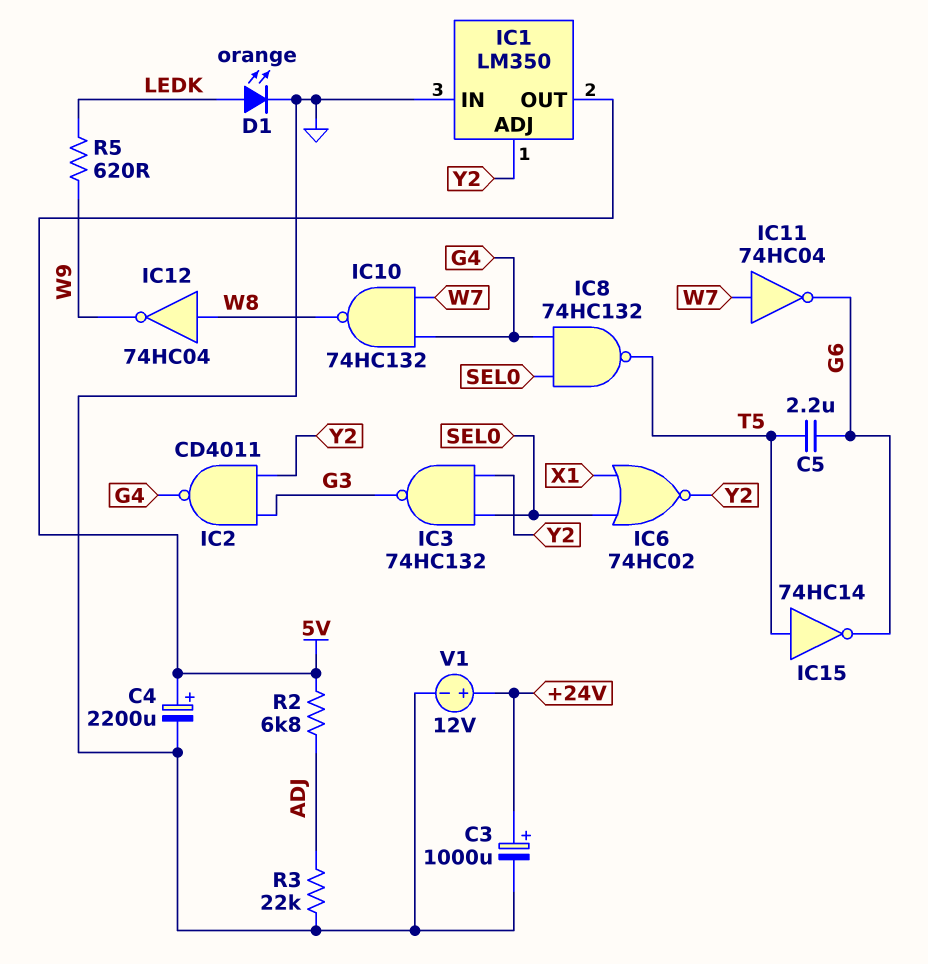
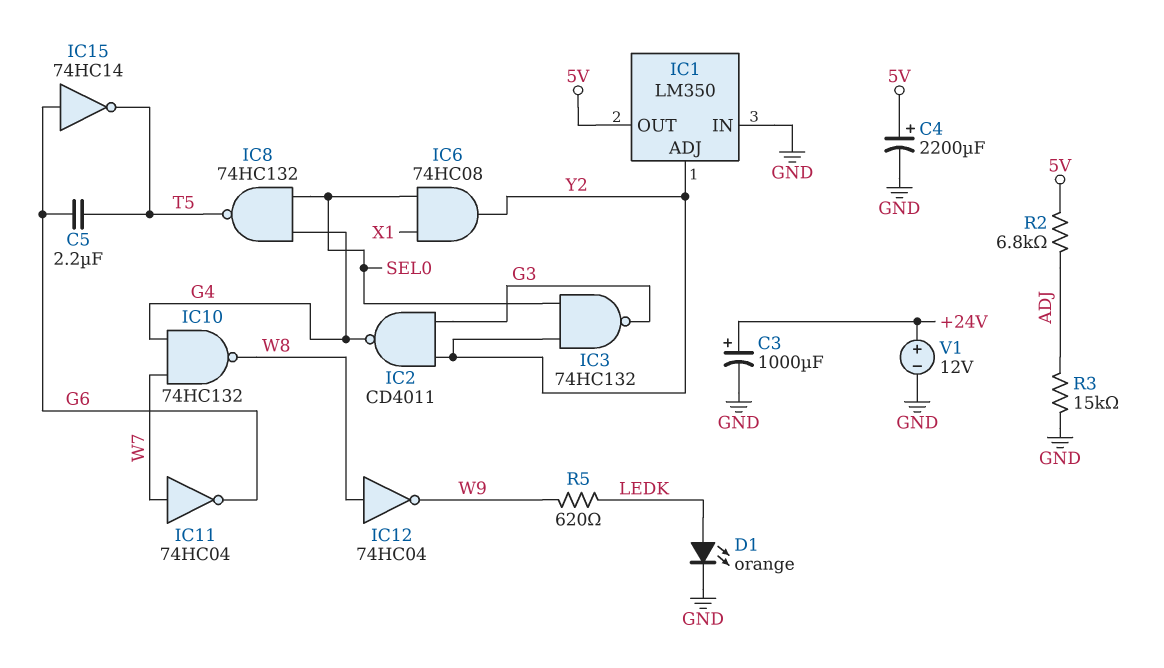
IC6: NOR 74HC02 (in SEL0, in X1, out Y2) -> AND 74HC08 (in SEL0, in X1, out Y2)
IC15: NOT 74HC14 (in T5, out G6) -> NOT 74HC14 (in G6, out T5)
R3: 22k (ADJ, GND) -> 15k (ADJ, GND)

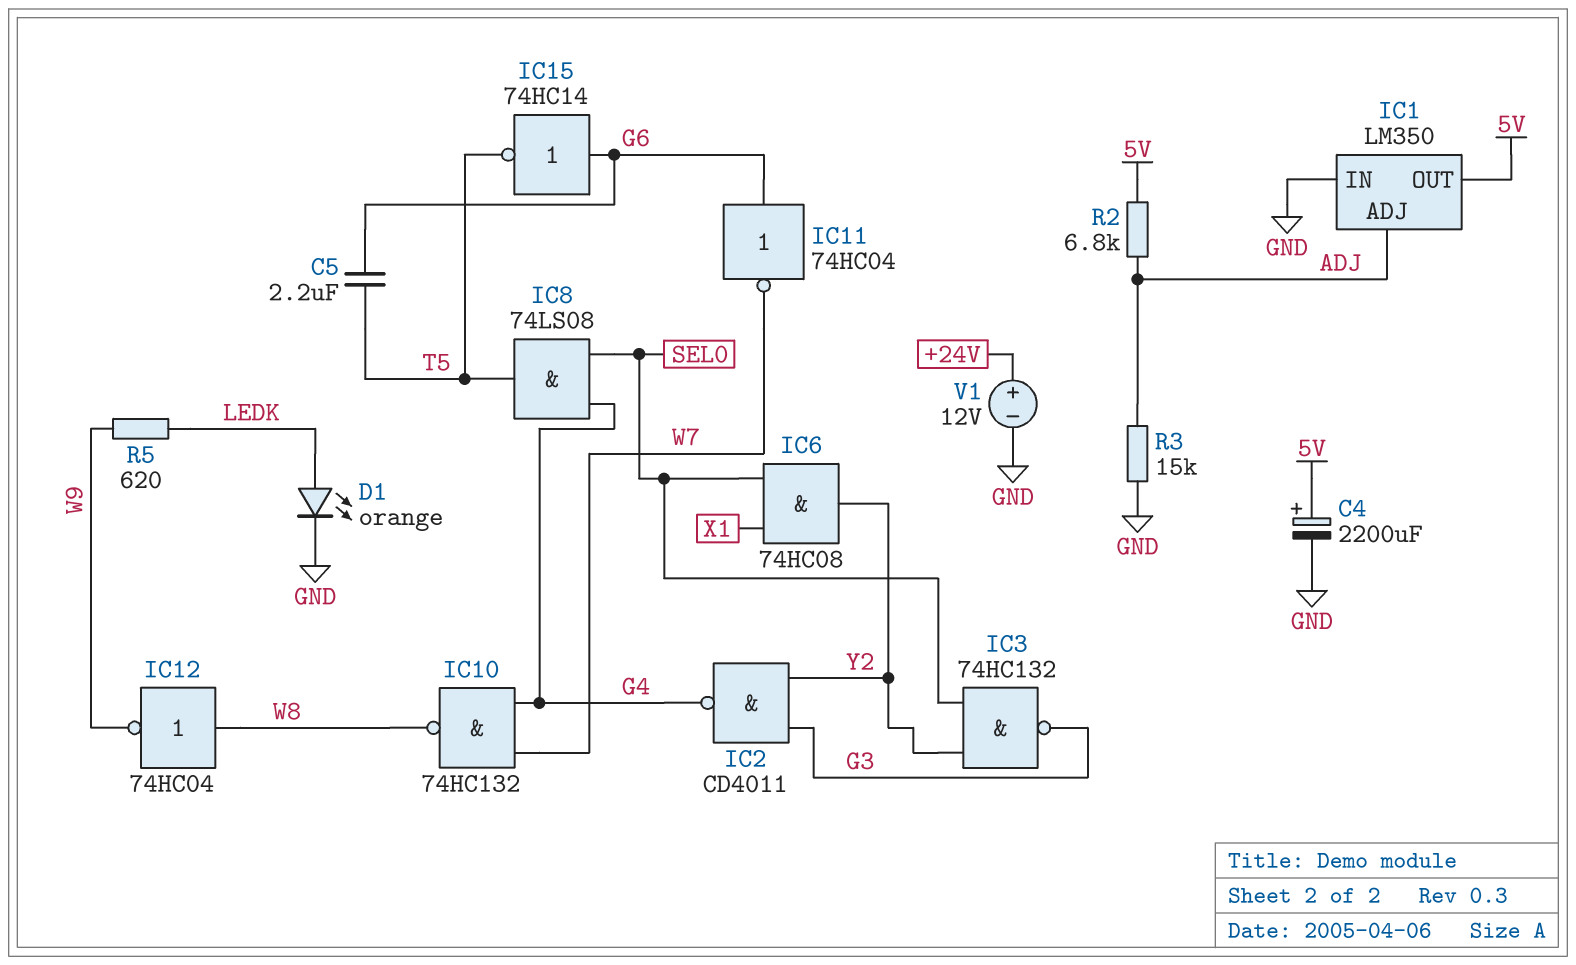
C3: 1000uF (plus +24V, minus GND) -> none
IC1 pin ADJ: Y2 -> ADJ
IC8: NAND 74HC132 (in G4, in SEL0, out T5) -> AND 74LS08 (in G4, in SEL0, out T5)
IC11: NOT 74HC04 (in W7, out G6) -> NOT 74HC04 (in G6, out W7)

